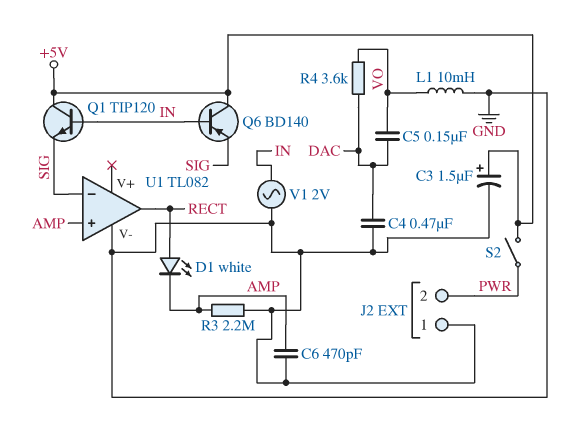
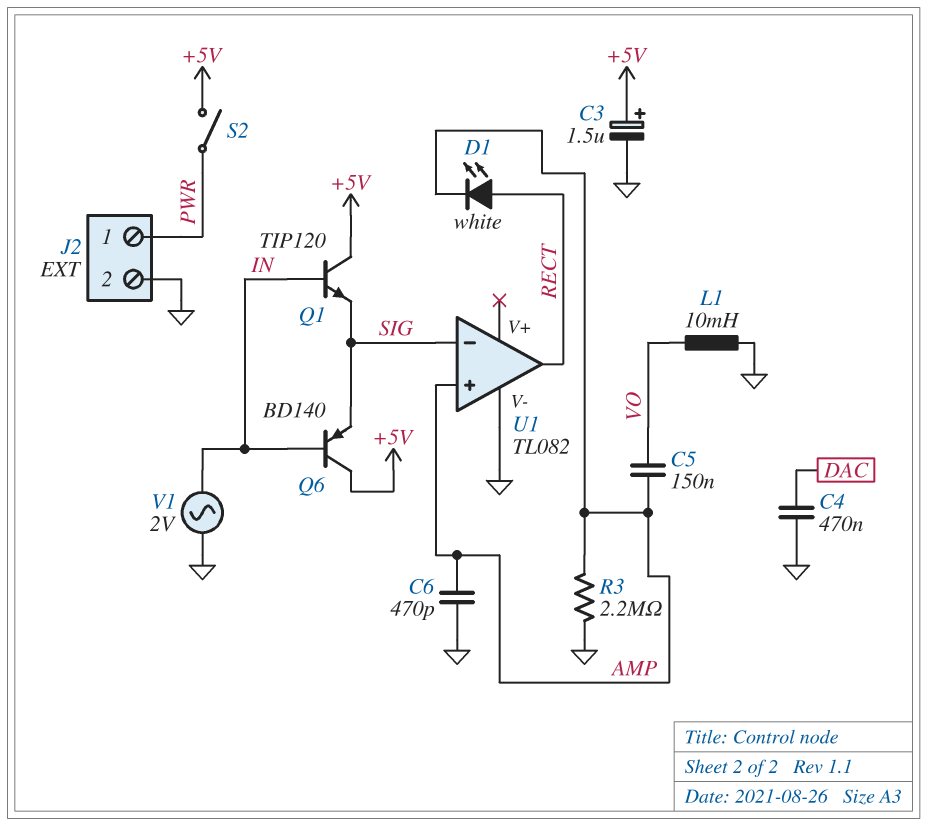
C5: 150nF (DAC, VO) -> 150nF (AMP, VO)
J2 pin 1: GND -> PWR
J2 pin 2: PWR -> GND
R4: 3.6k (DAC, VO) -> none

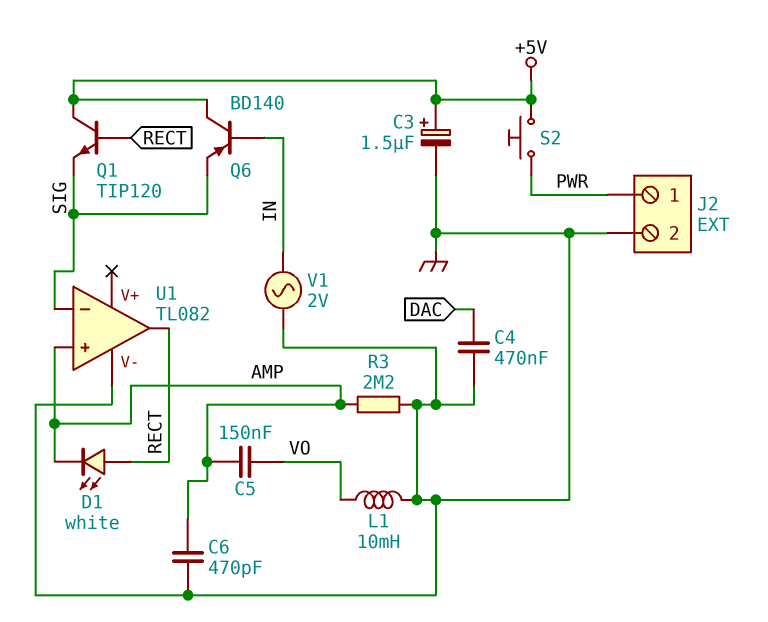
Q1: NPN TIP120 (B IN, C +5V, E SIG) -> NPN TIP120 (B RECT, C +5V, E SIG)
S2: switch (+5V, PWR) -> button (+5V, PWR)

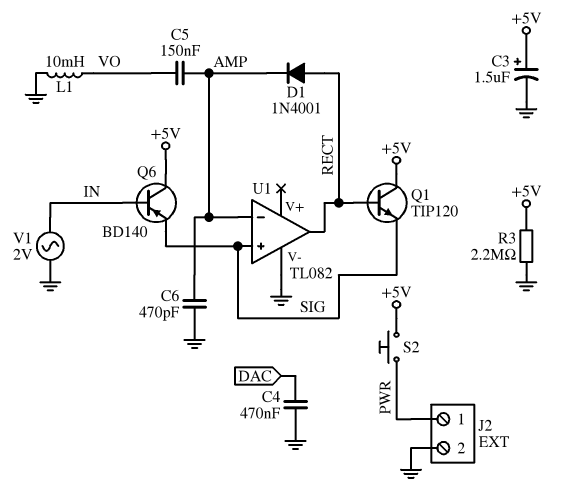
D1: LED white (A RECT, K AMP) -> diode 1N4001 (A RECT, K AMP)
R3: 2.2M (AMP, GND) -> 2.2M (+5V, GND)
U1 pin in+: AMP -> SIG
U1 pin in-: SIG -> AMP

